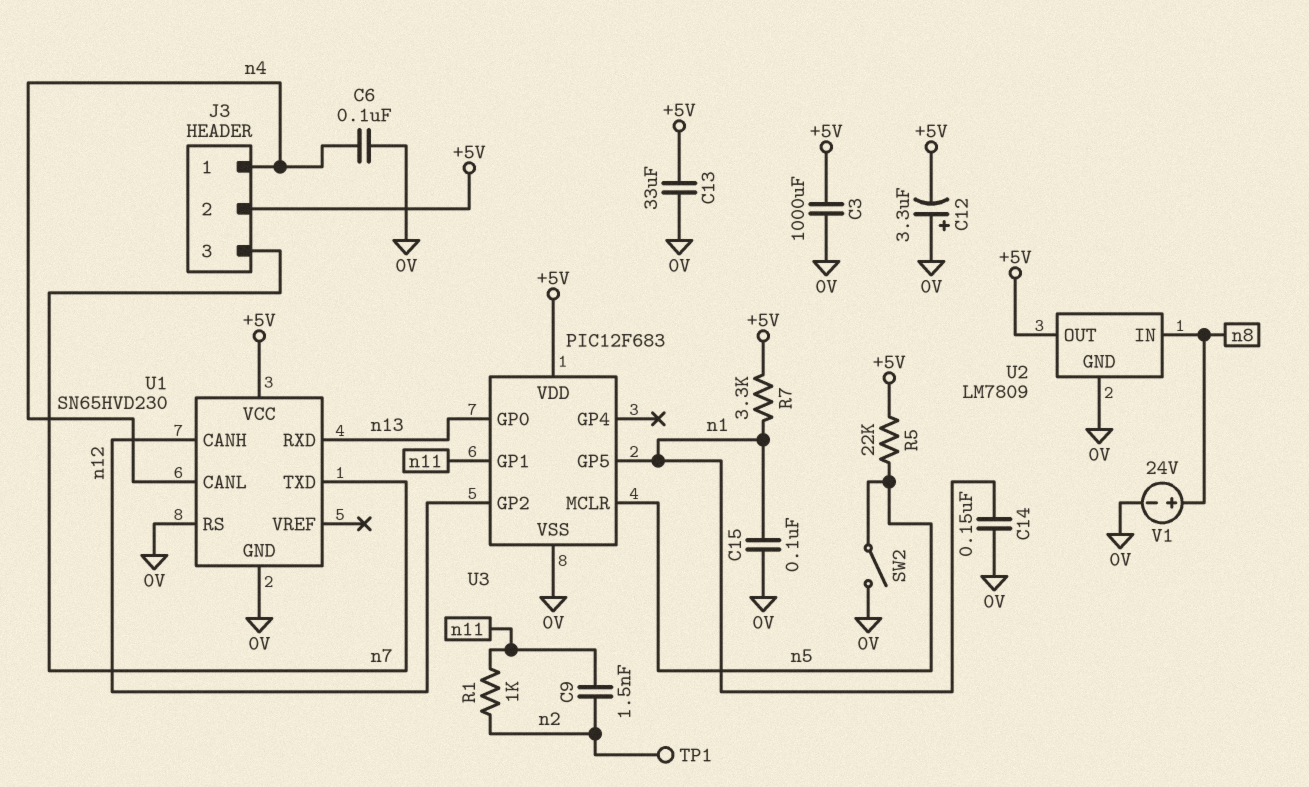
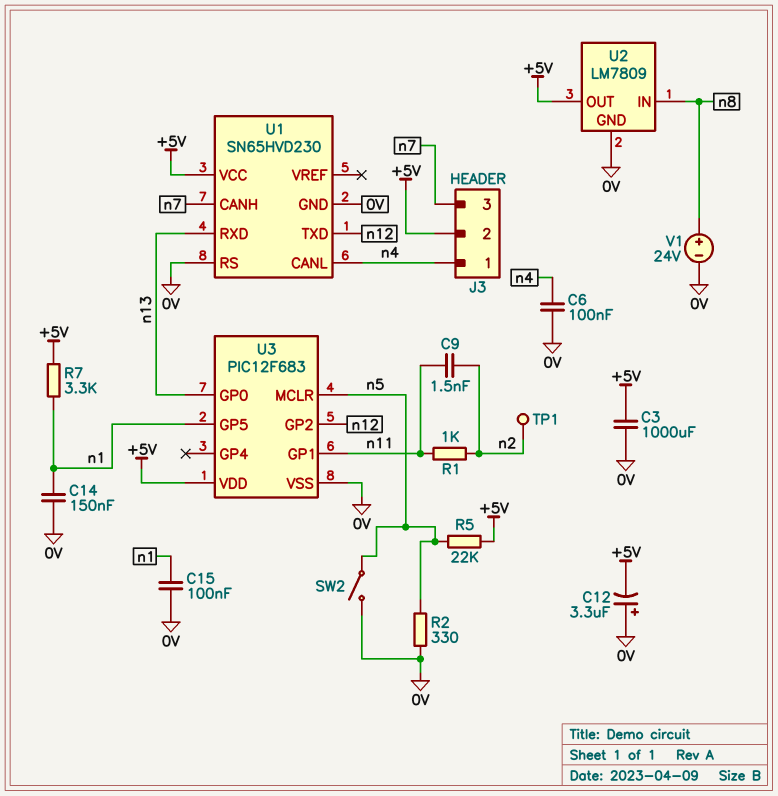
C13: 33uF (+5V, 0V) -> none
R2: none -> 330 (0V, n5)
U1 pin CANH: n12 -> n7
U1 pin TXD: n7 -> n12

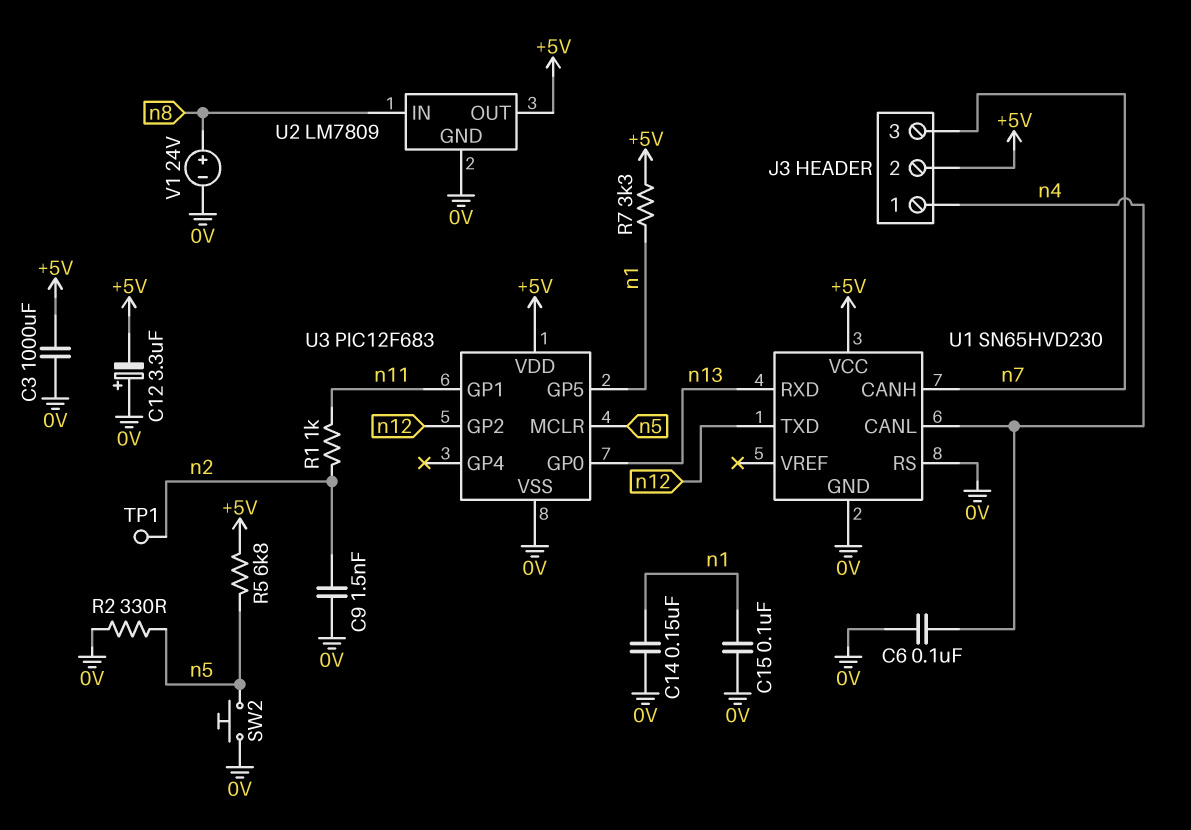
C9: 1.5nF (n2, n11) -> 1.5nF (0V, n2)
R5: 22k (+5V, n5) -> 6.8k (+5V, n5)
SW2: switch (0V, n5) -> button (0V, n5)

